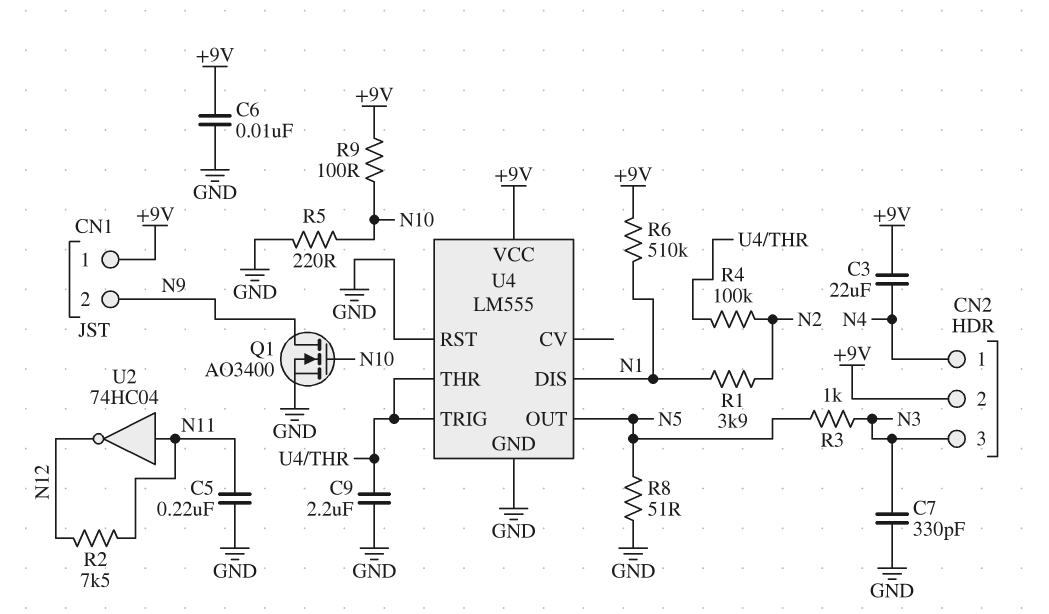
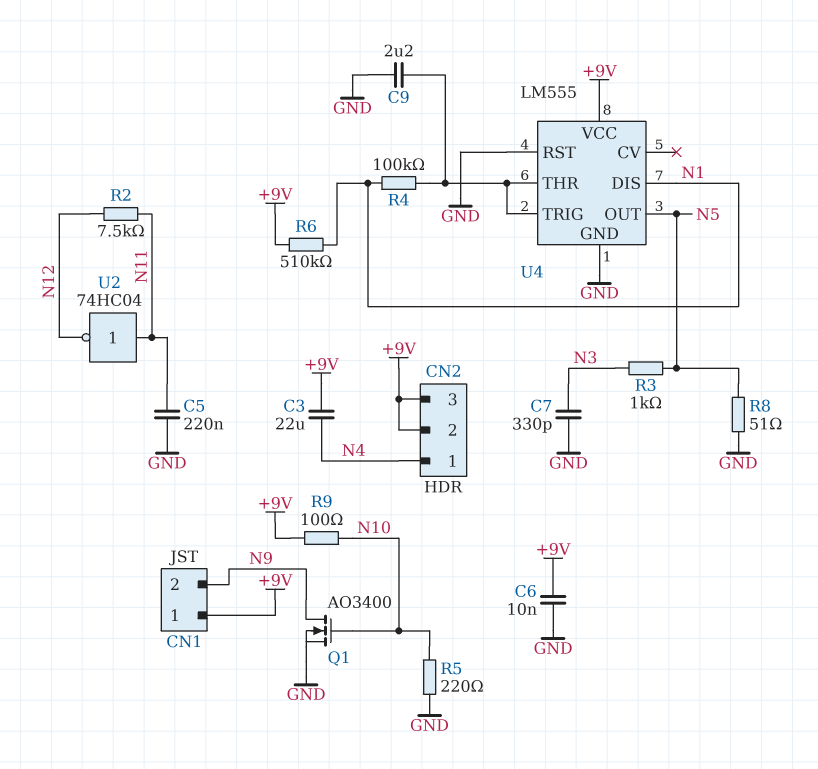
CN2 pin 3: N3 -> +9V
R1: 3.9k (N1, N2) -> none
R4: 100k (N2, U4/THR) -> 100k (N1, U4/THR)

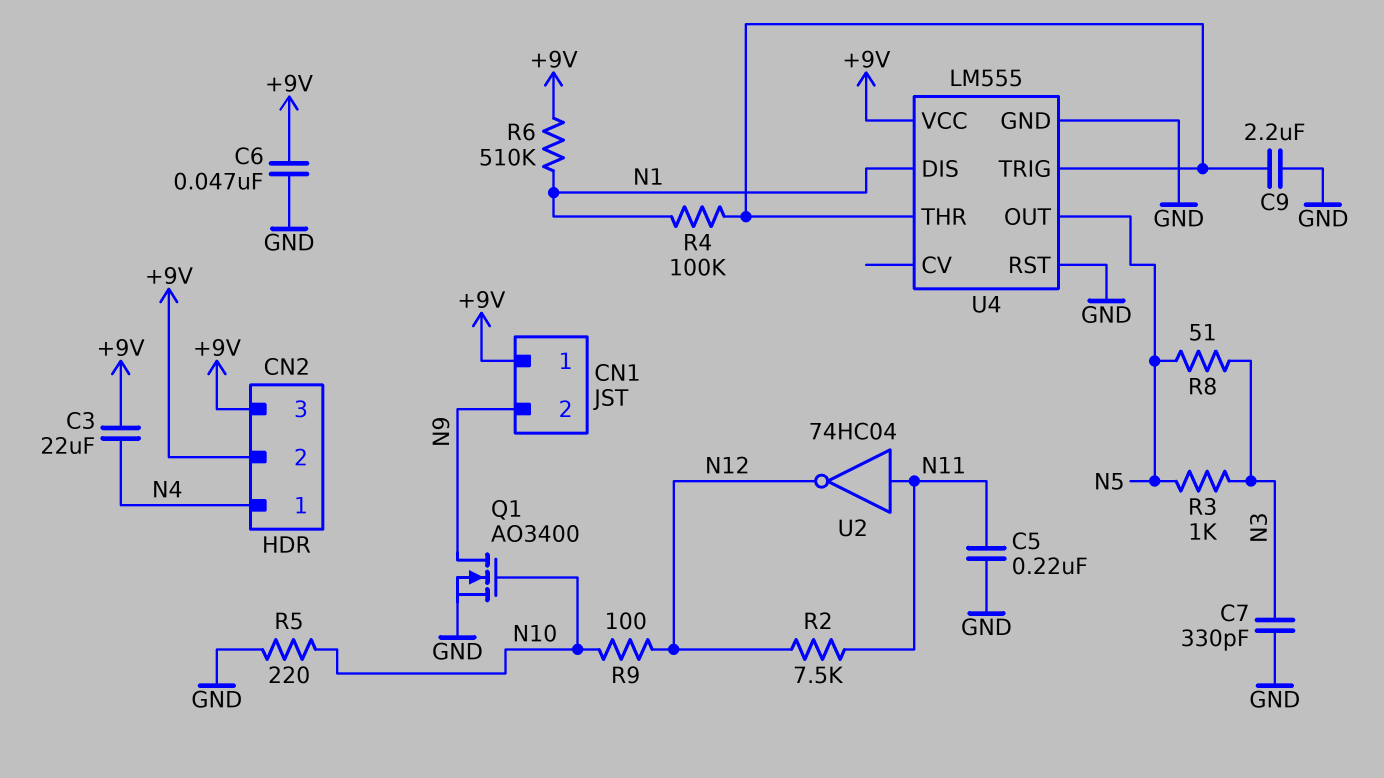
C6: 10nF (+9V, GND) -> 47nF (+9V, GND)
R8: 51 (GND, N5) -> 51 (N3, N5)
R9: 100 (+9V, N10) -> 100 (N10, N12)

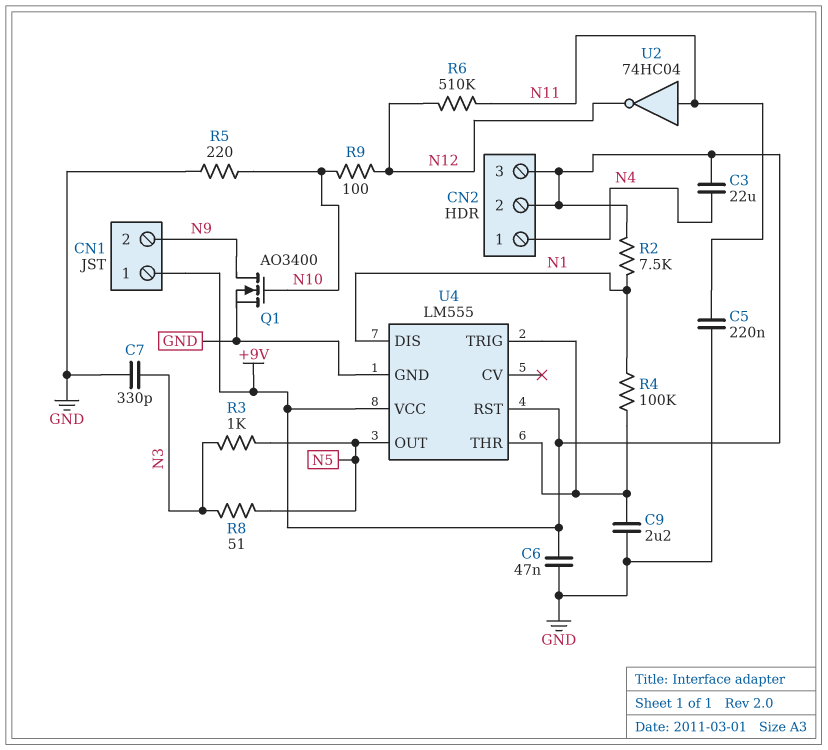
R2: 7.5k (N11, N12) -> 7.5k (+9V, N1)
R6: 510k (+9V, N1) -> 510k (N11, N12)
U4 pin RST: GND -> +9V

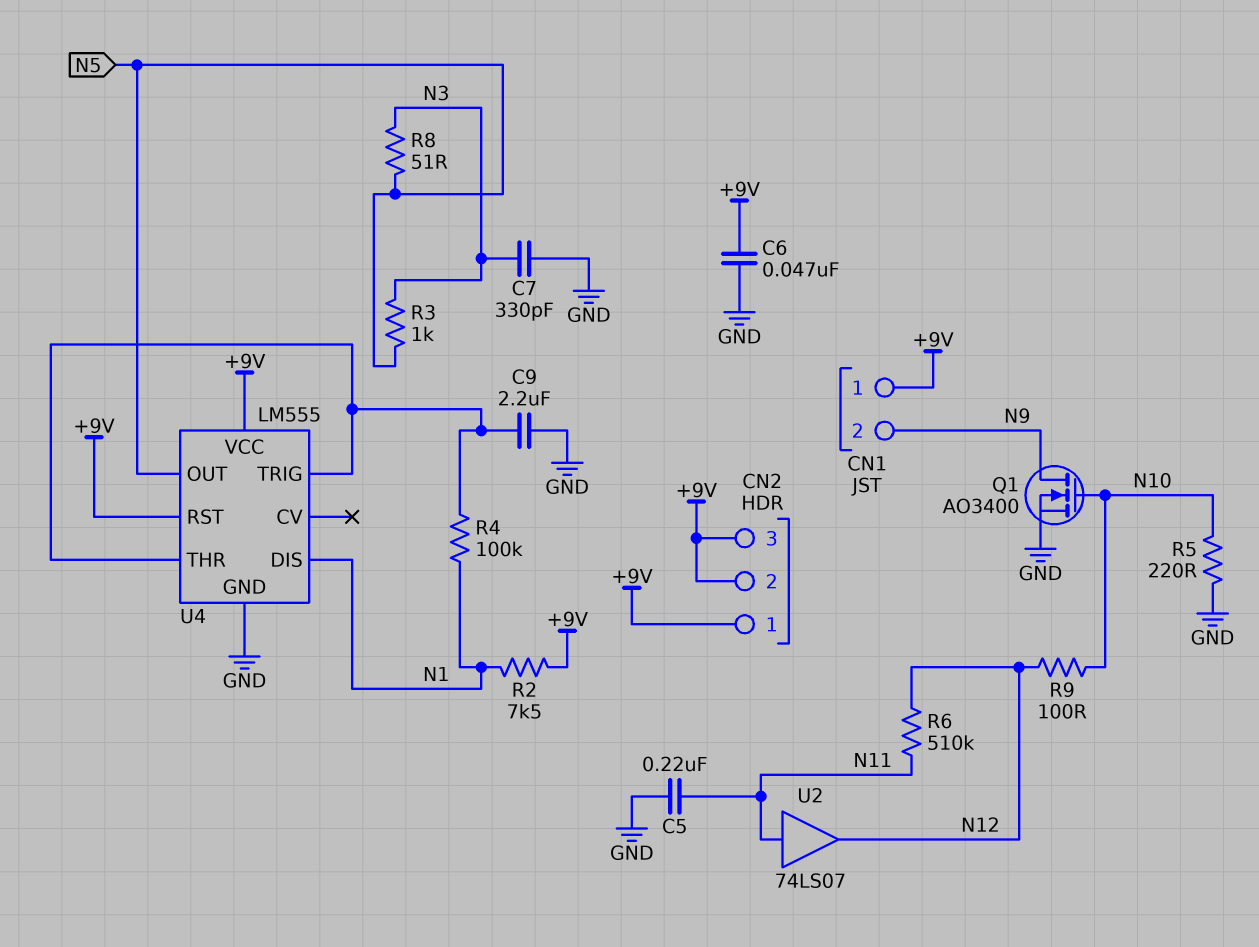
C3: 22uF (+9V, N4) -> none
CN2 pin 1: N4 -> +9V
U2: NOT 74HC04 (in N11, out N12) -> buffer 74LS07 (in N11, out N12)

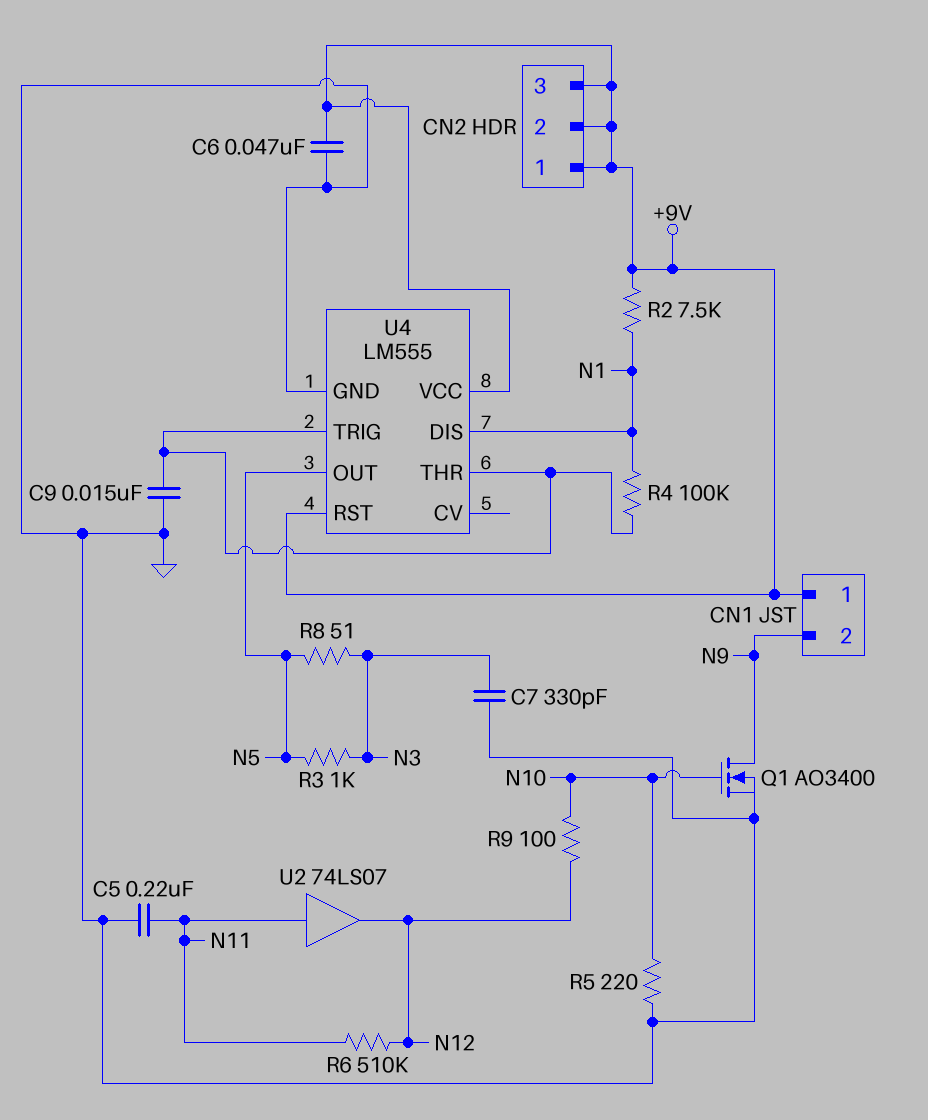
C9: 2.2uF (GND, U4/THR) -> 15nF (GND, U4/THR)

